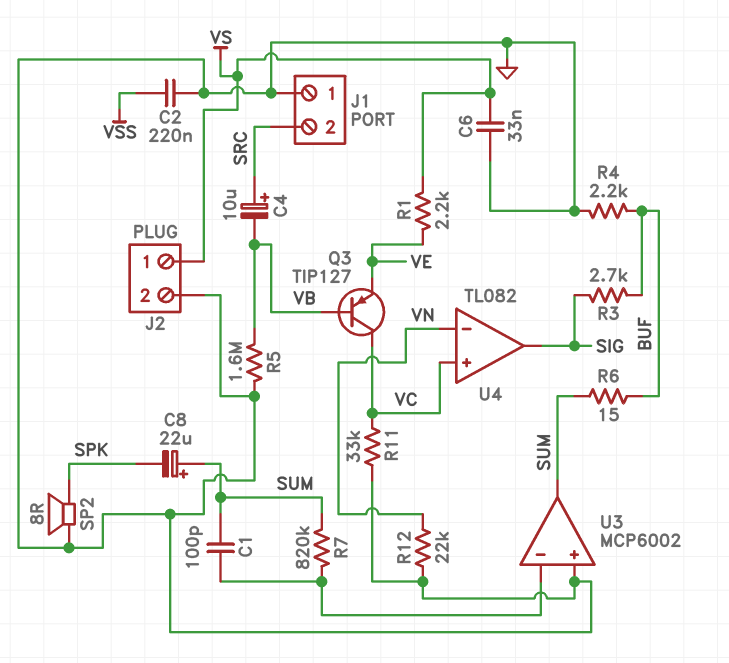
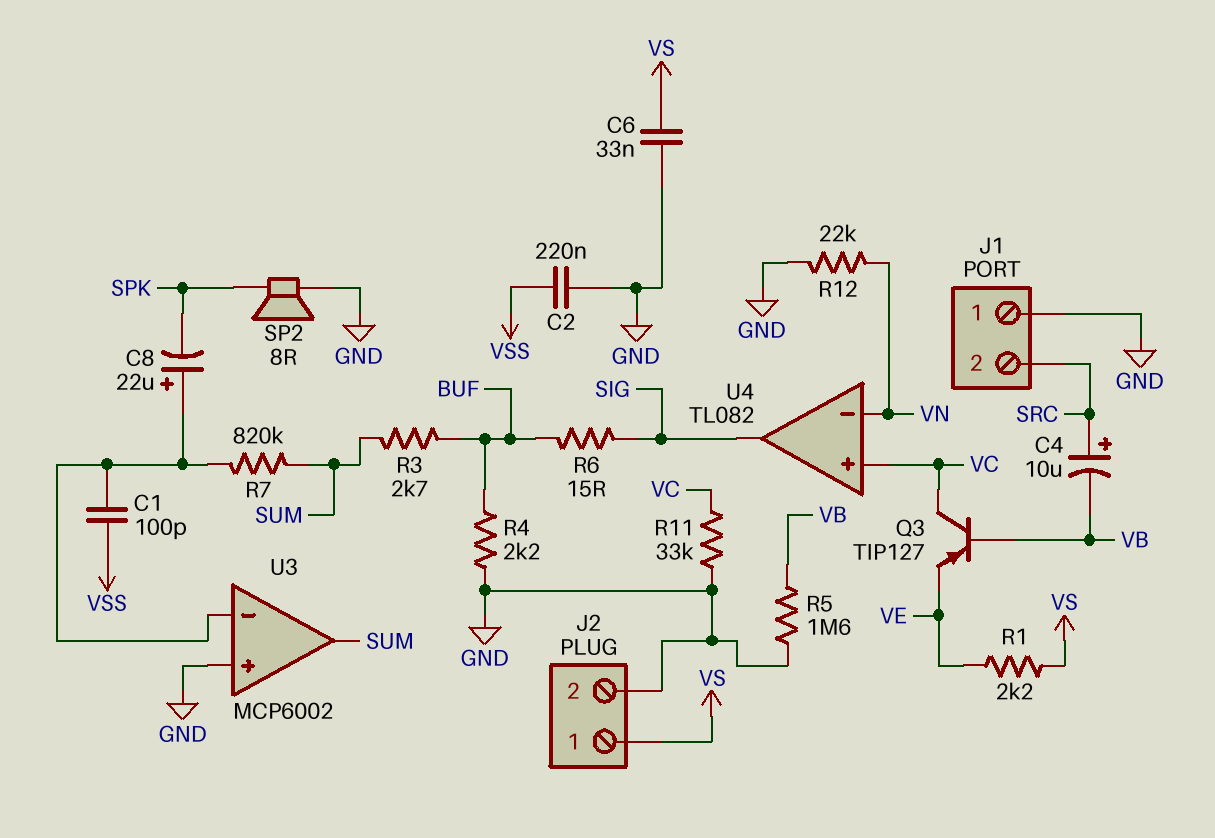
C1: 100pF (SUM, U3/in-) -> 100pF (U3/in-, VSS)
C8: 22uF (plus SUM, minus SPK) -> 22uF (plus U3/in-, minus SPK)
R3: 2.7k (BUF, SIG) -> 2.7k (BUF, SUM)
R6: 15 (BUF, SUM) -> 15 (BUF, SIG)

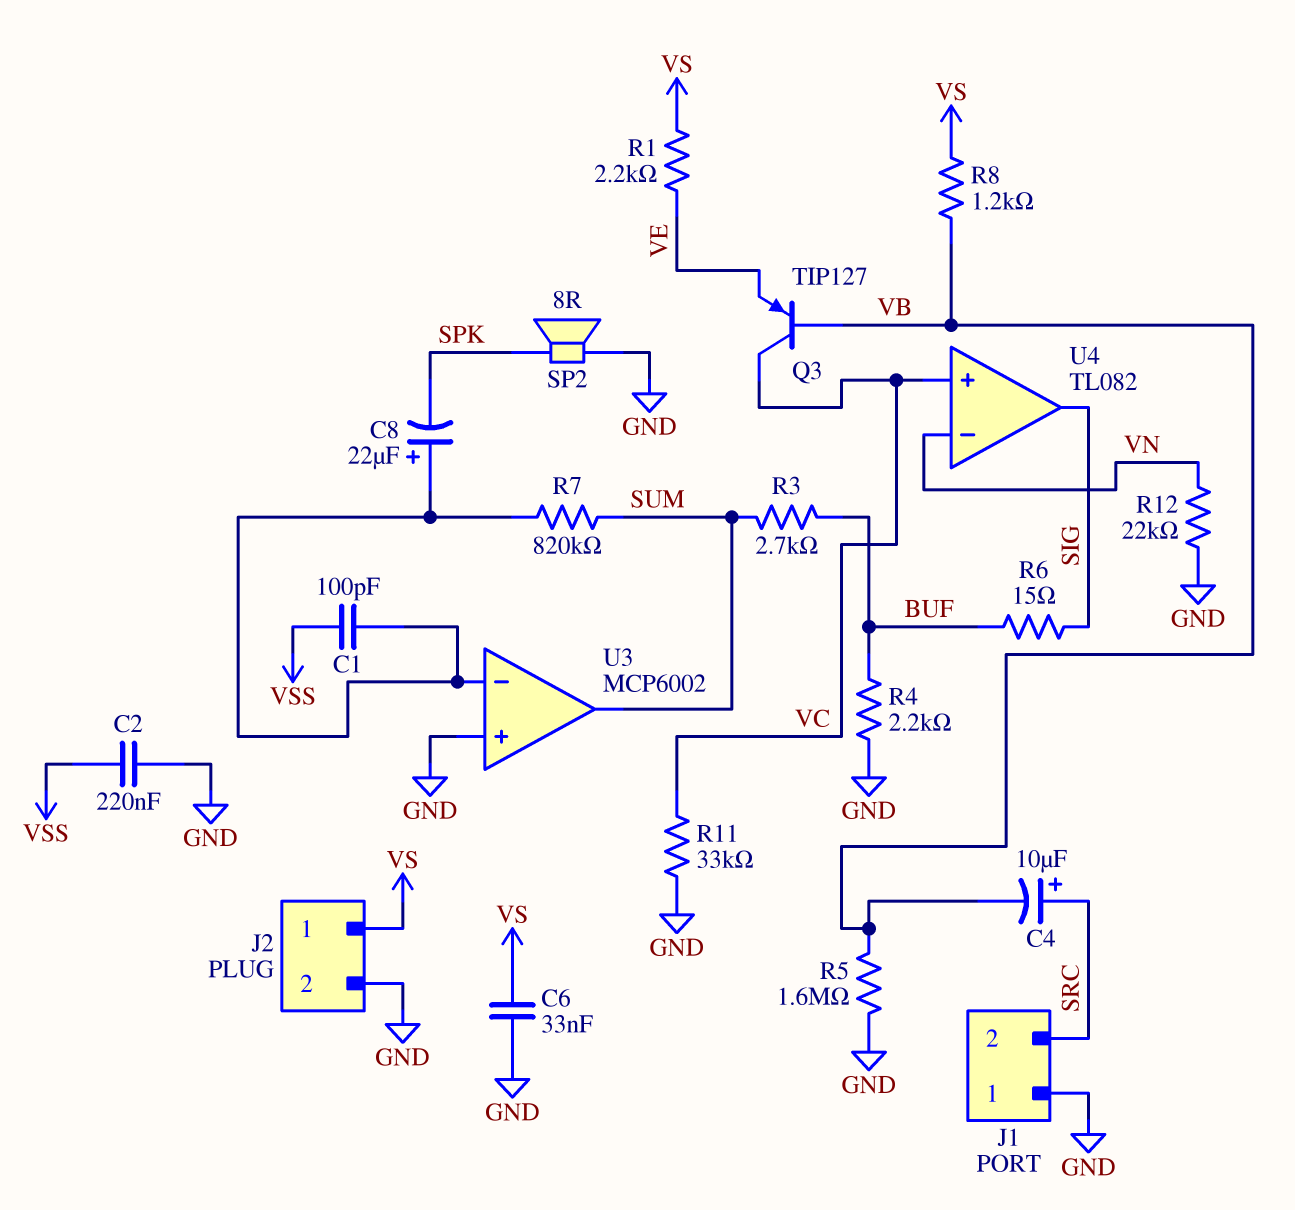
R8: none -> 1.2k (VB, VS)

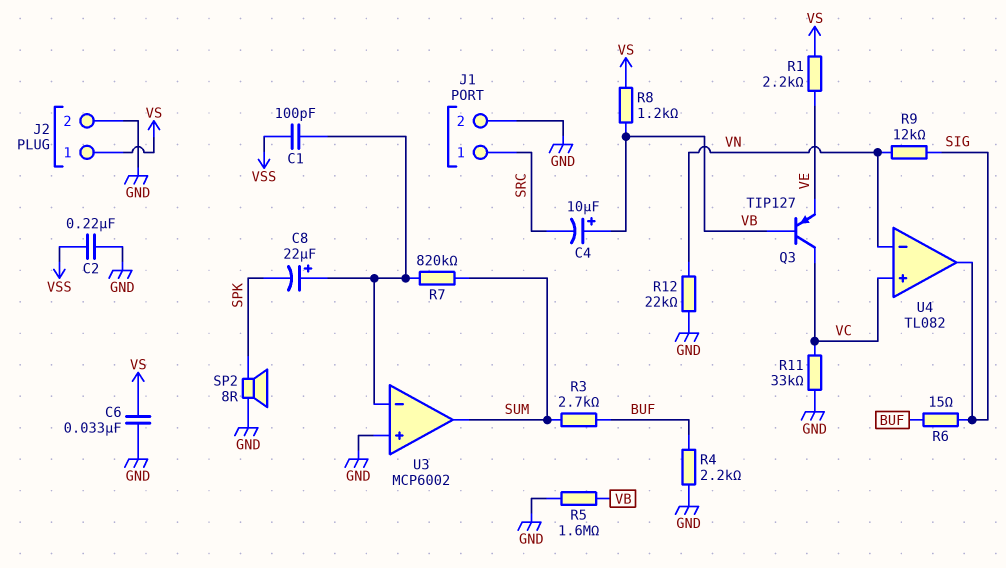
C4: 10uF (plus SRC, minus VB) -> 10uF (plus VB, minus SRC)
J1 pin 1: GND -> SRC
J1 pin 2: SRC -> GND
R9: none -> 12k (SIG, VN)

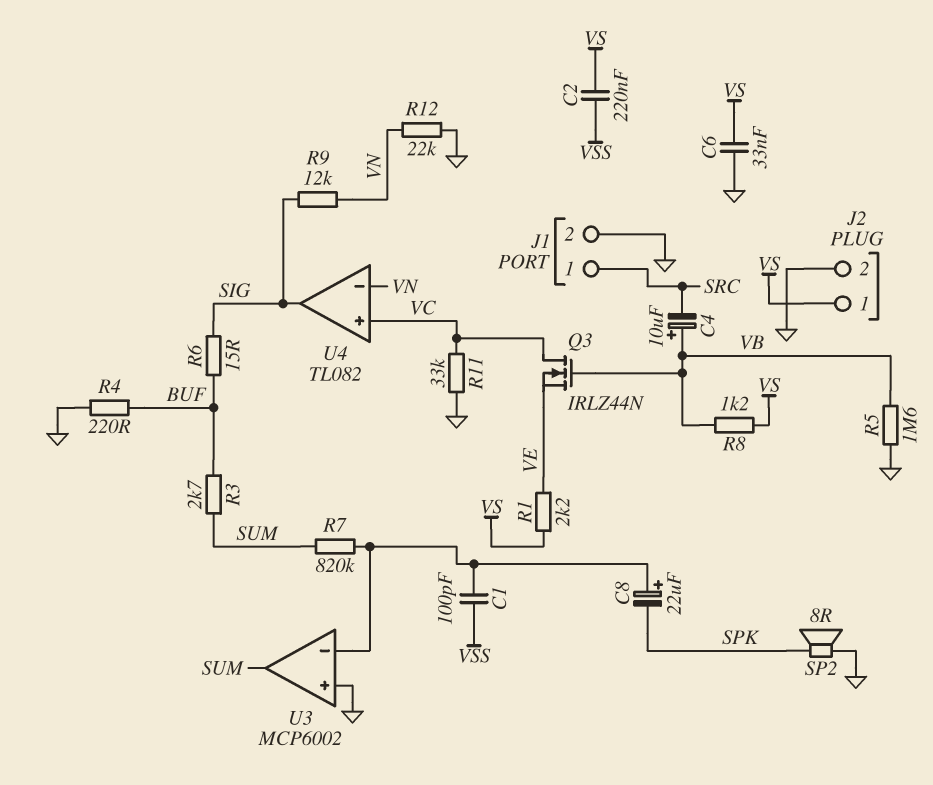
C2: 220nF (GND, VSS) -> 220nF (VS, VSS)
Q3: PNP TIP127 (B VB, C VC, E VE) -> NMOS IRLZ44N (G VB, D VC, S VE)
R4: 2.2k (BUF, GND) -> 220 (BUF, GND)

